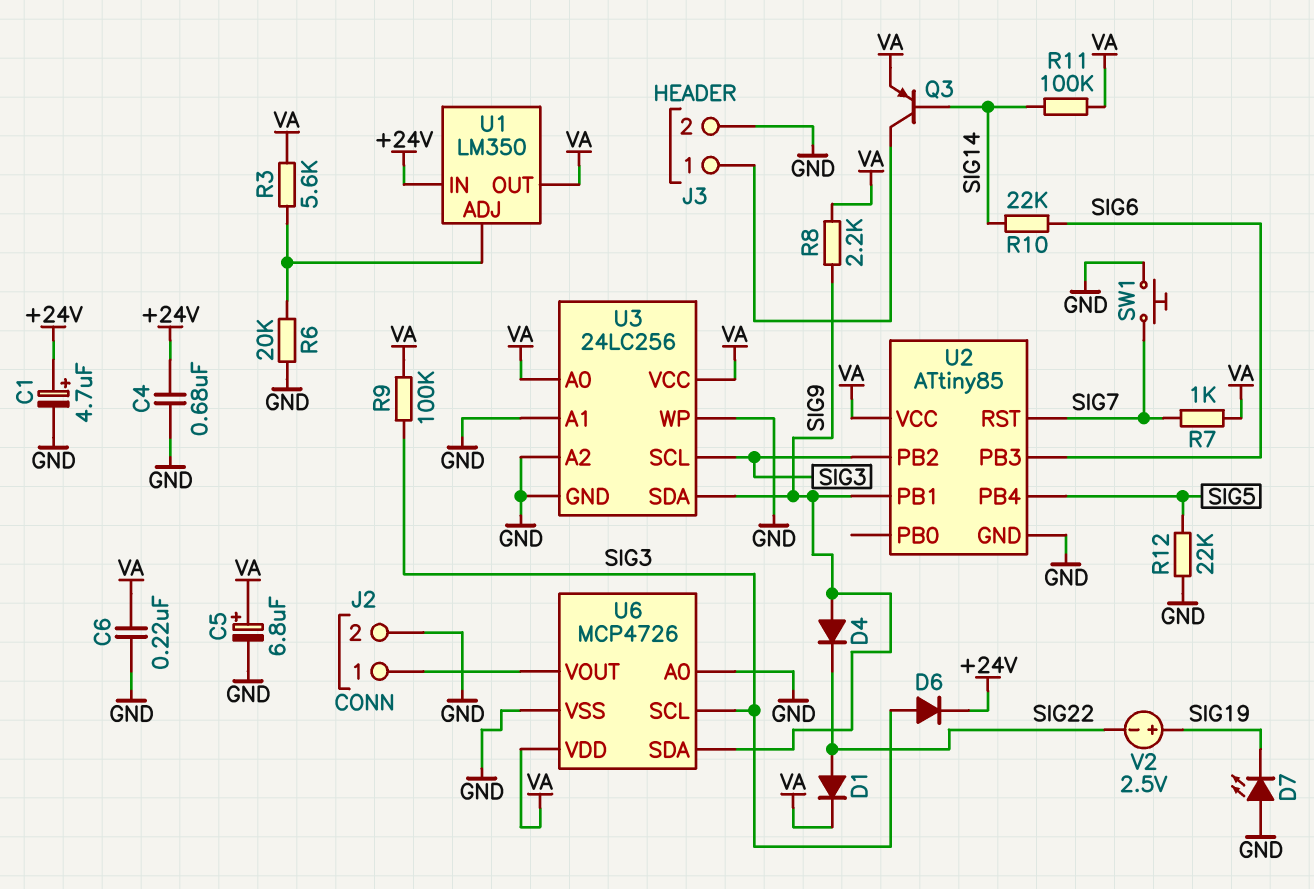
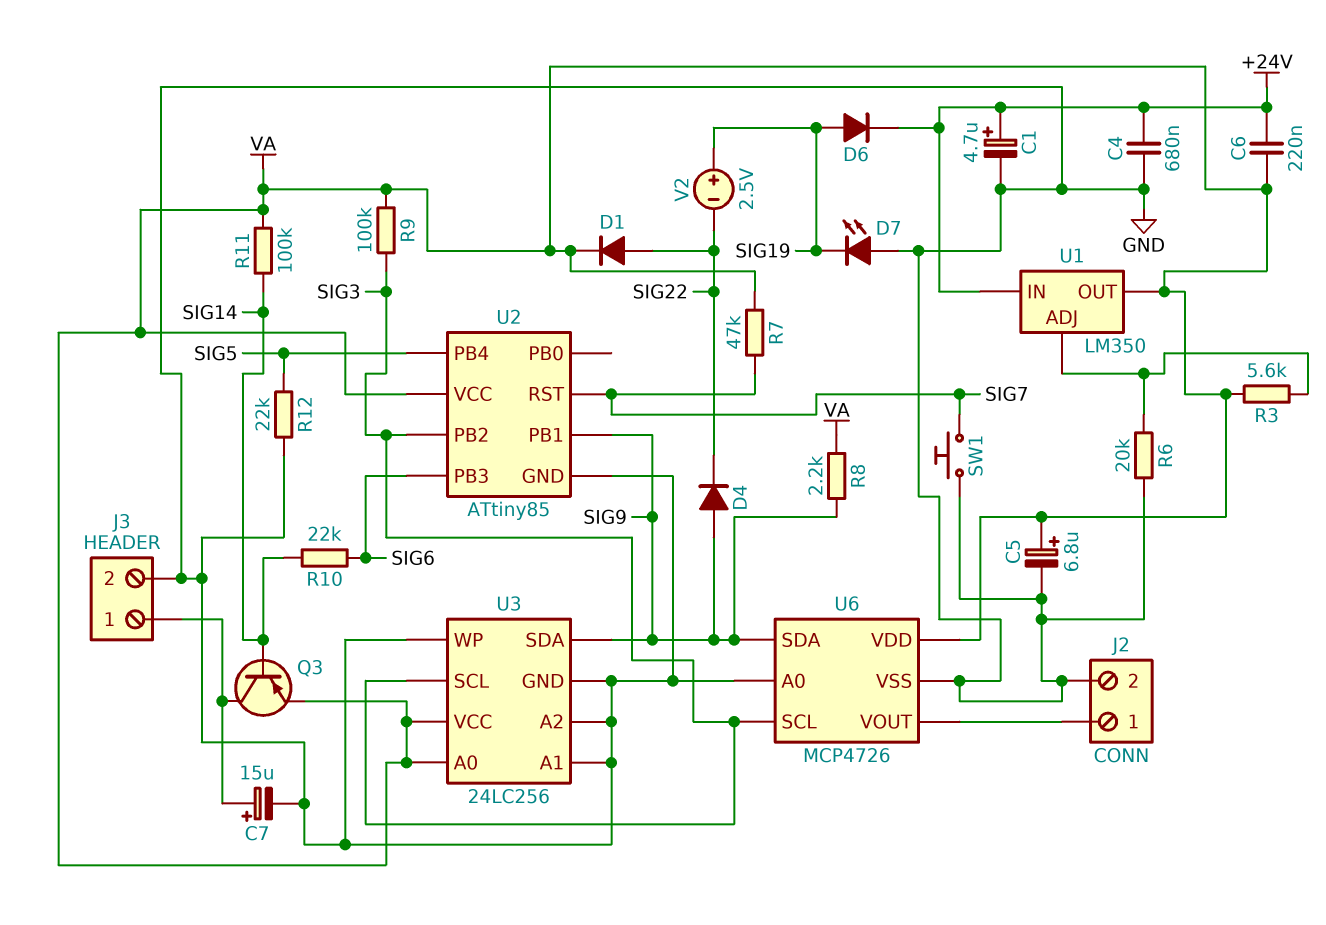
C6: 220nF (GND, VA) -> 220nF (+24V, VA)
C7: none -> 15uF (plus J3/1, minus GND)
D6: diode (A SIG3, K +24V) -> diode (A SIG19, K +24V)
R7: 1k (SIG7, VA) -> 47k (SIG7, VA)

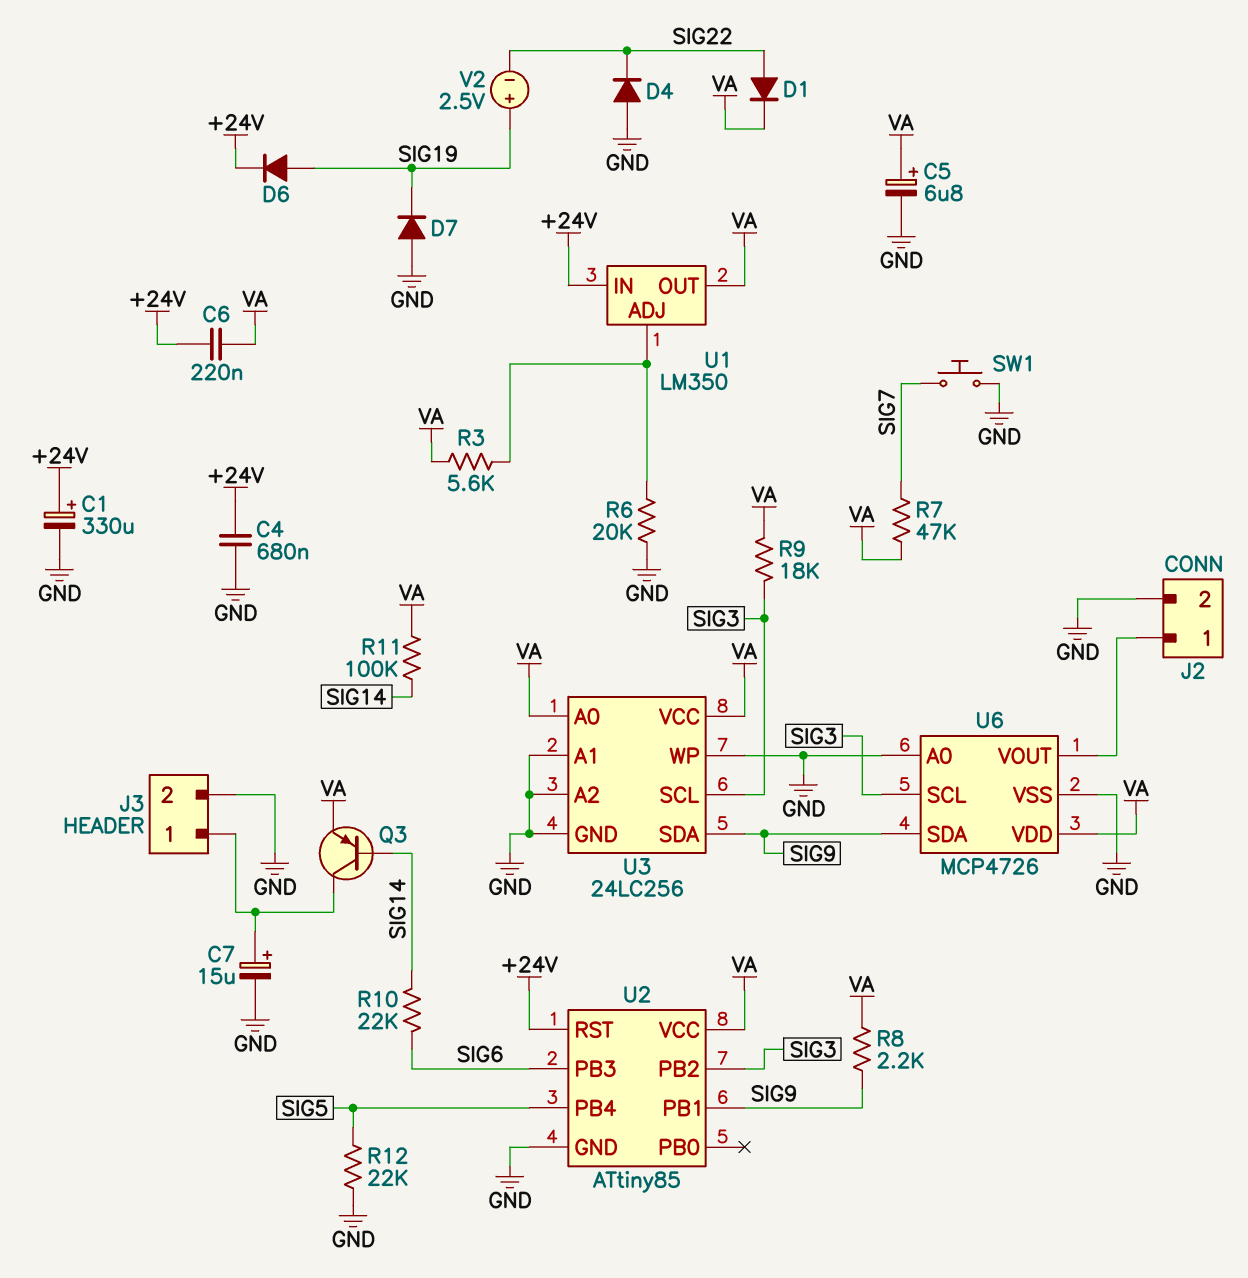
C1: 4.7uF (plus +24V, minus GND) -> 330uF (plus +24V, minus GND)
D4: diode (A SIG9, K SIG22) -> diode (A GND, K SIG22)
D7: LED (A GND, K SIG19) -> diode (A GND, K SIG19)
R9: 100k (SIG3, VA) -> 18k (SIG3, VA)
U2 pin RST: SIG7 -> +24V

